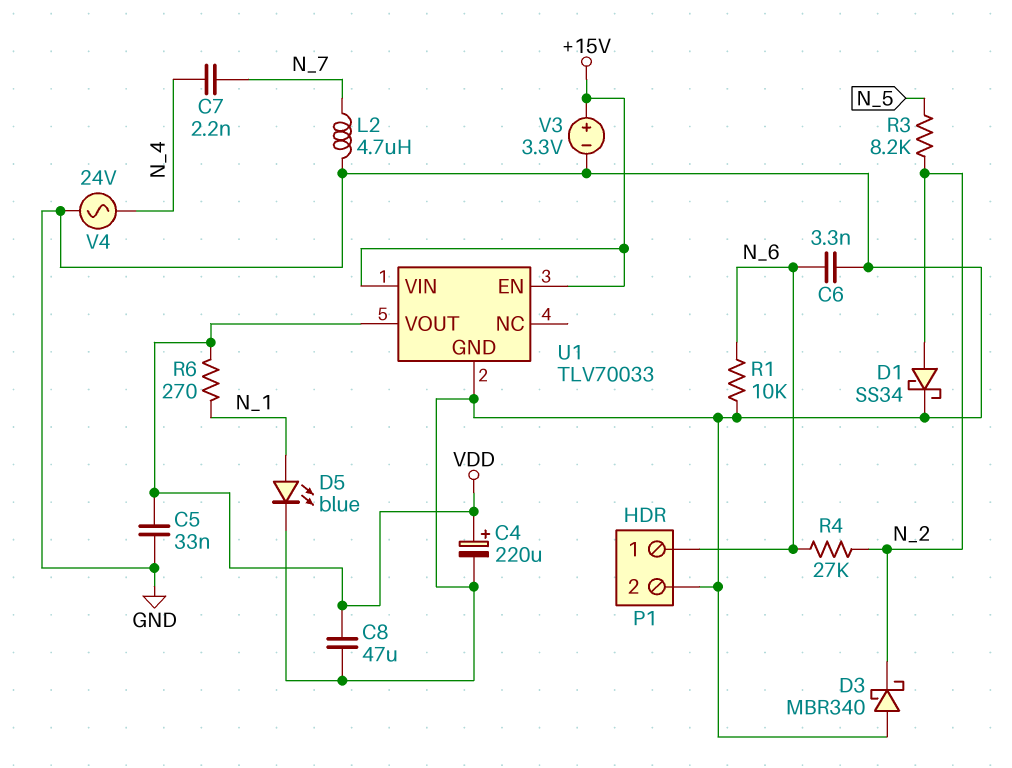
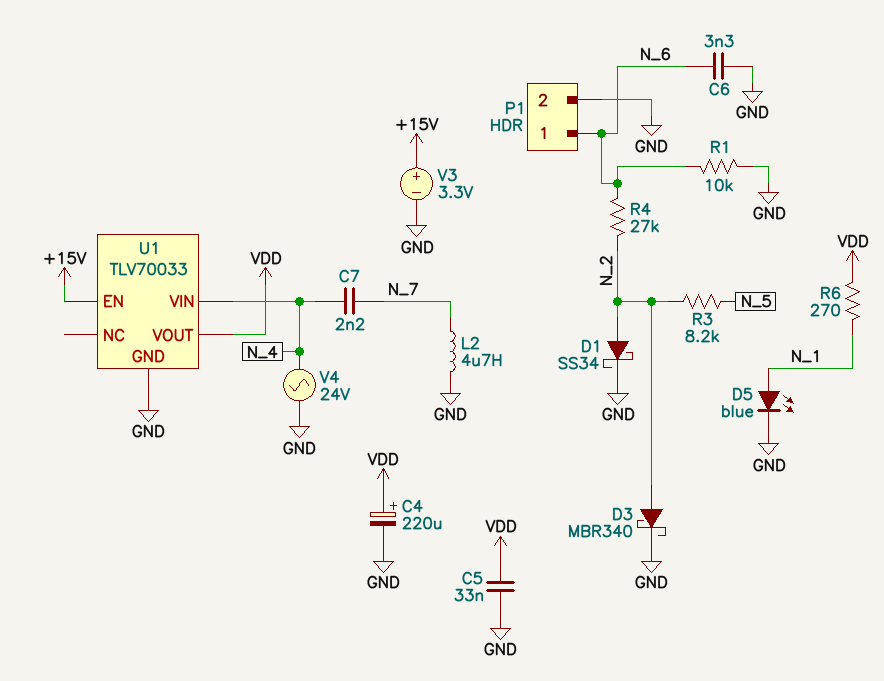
C8: 47uF (GND, VDD) -> none
D3: schottky MBR340 (A GND, K N_2) -> schottky MBR340 (A N_2, K GND)
U1 pin VIN: +15V -> N_4

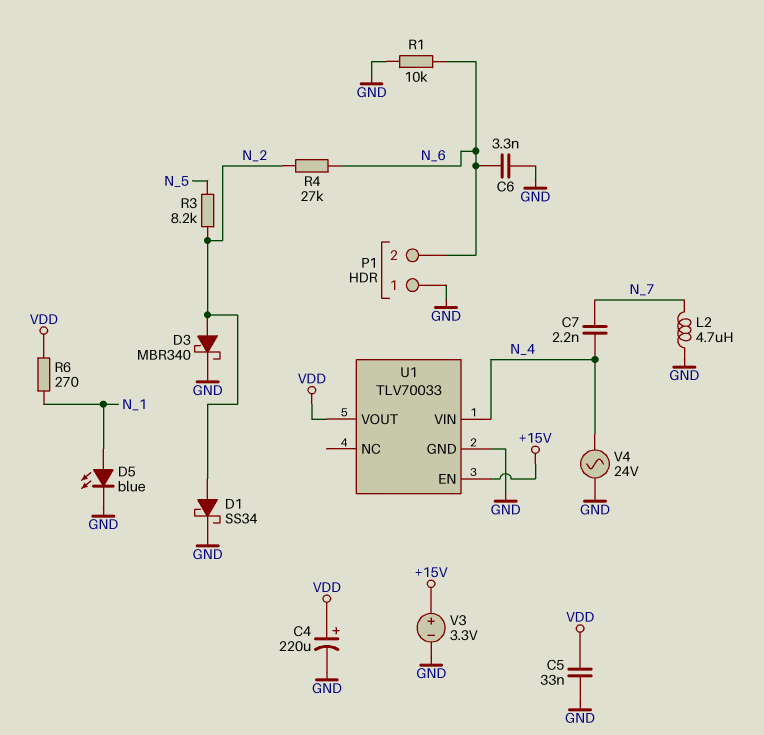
P1 pin 1: N_6 -> GND
P1 pin 2: GND -> N_6

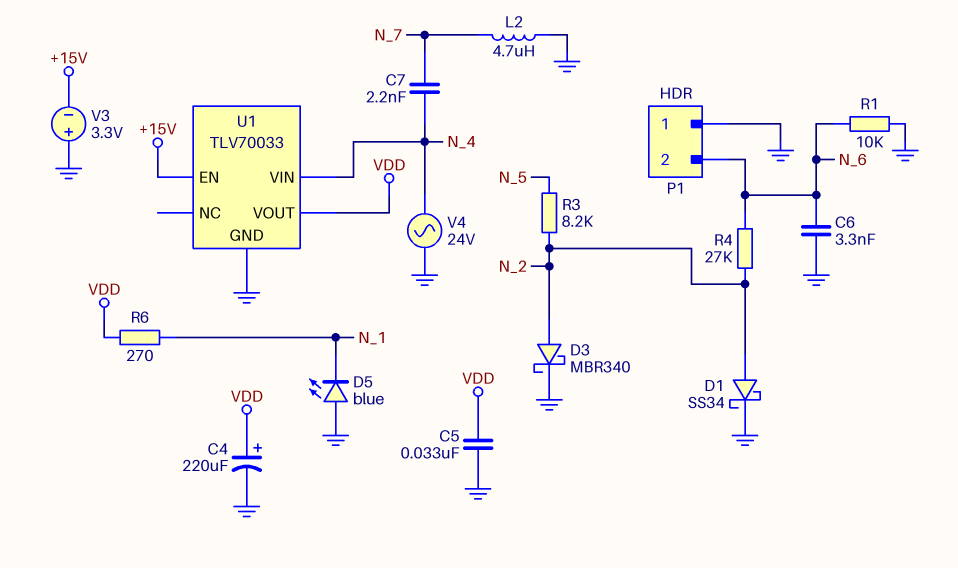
D5: LED blue (A N_1, K GND) -> LED blue (A GND, K N_1)
V3: 3.3V (plus +15V, minus GND) -> 3.3V (plus GND, minus +15V)

